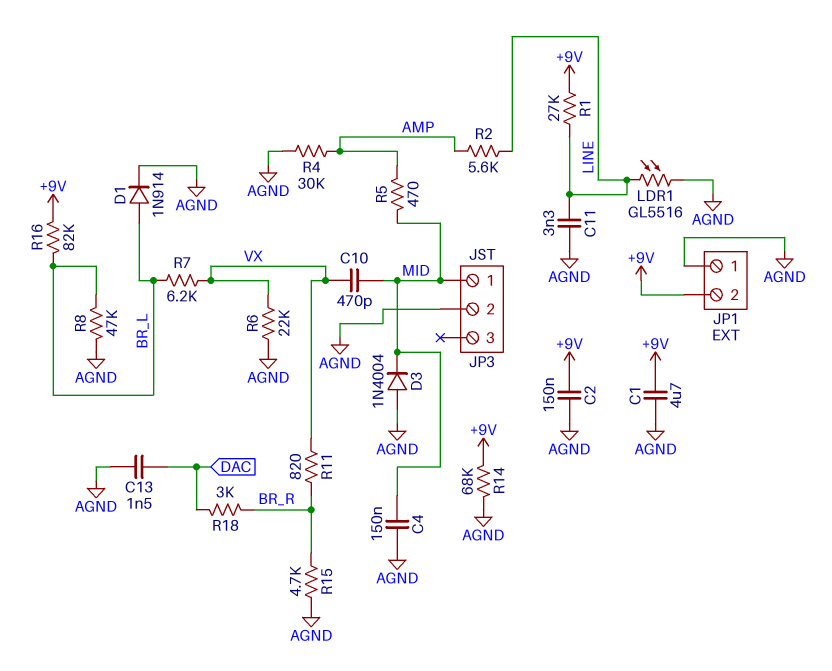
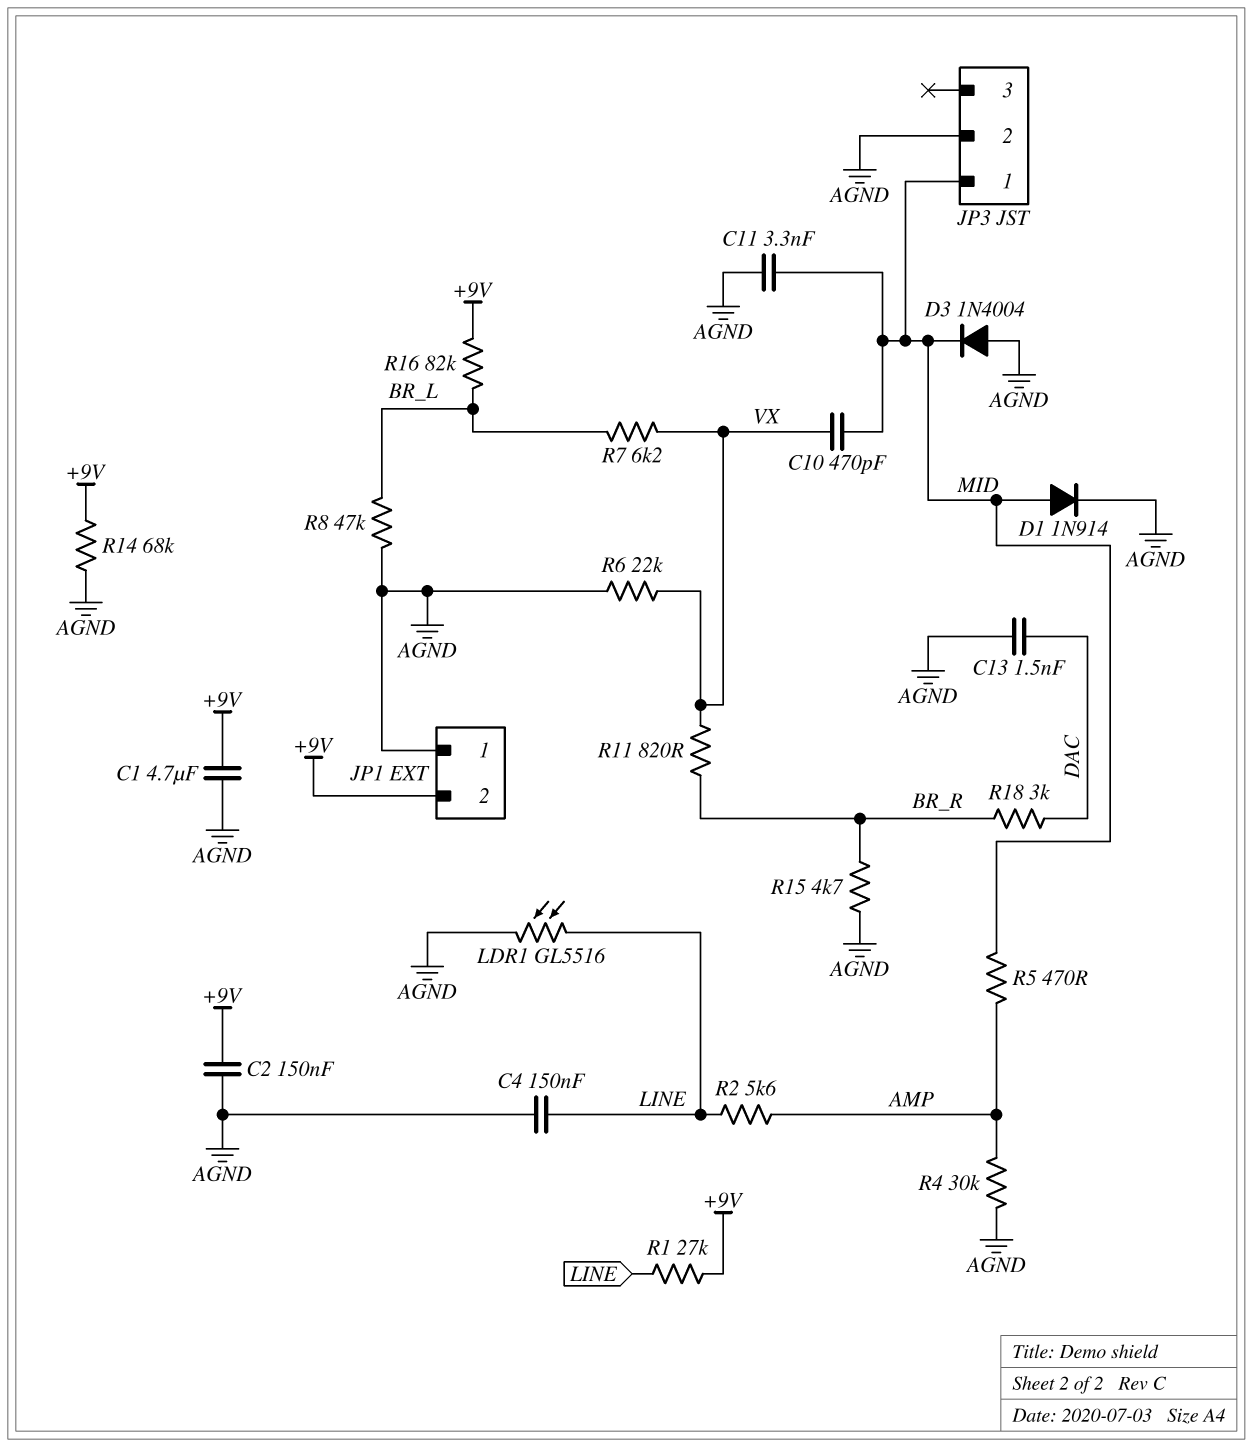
C4: 150nF (AGND, MID) -> 150nF (AGND, LINE)
C11: 3.3nF (AGND, LINE) -> 3.3nF (AGND, MID)
D1: diode 1N914 (A BR_L, K AGND) -> diode 1N914 (A MID, K AGND)

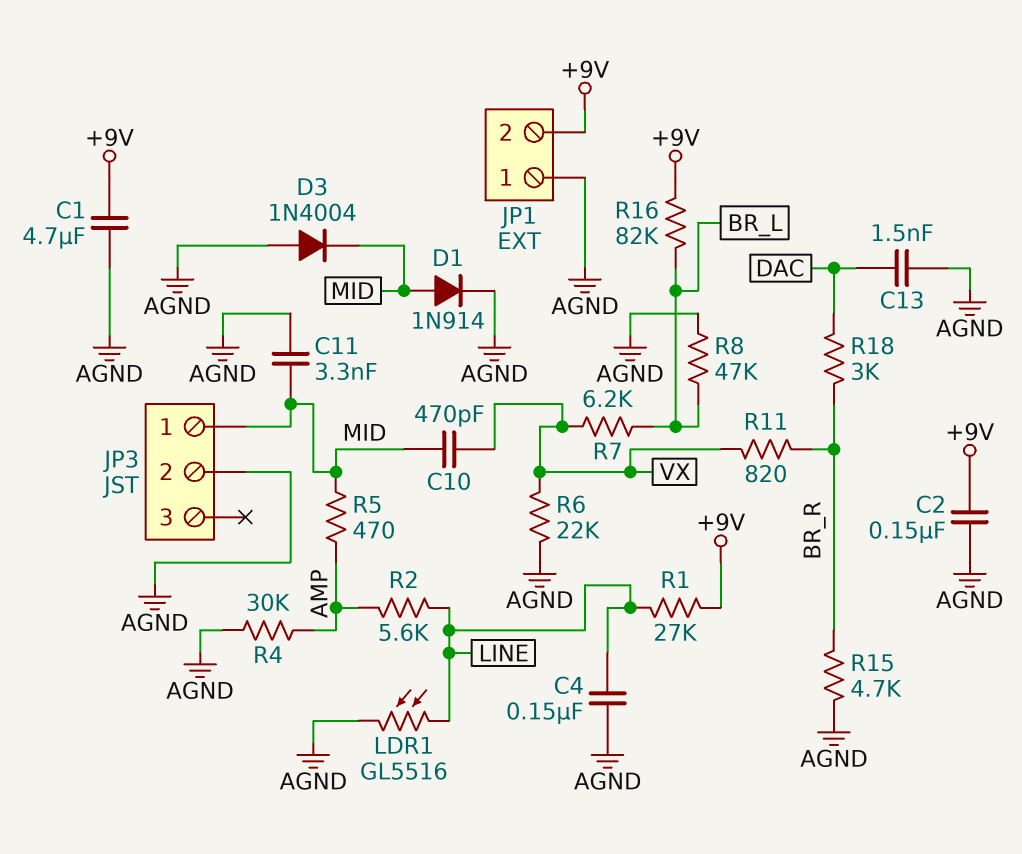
R14: 68k (+9V, AGND) -> none

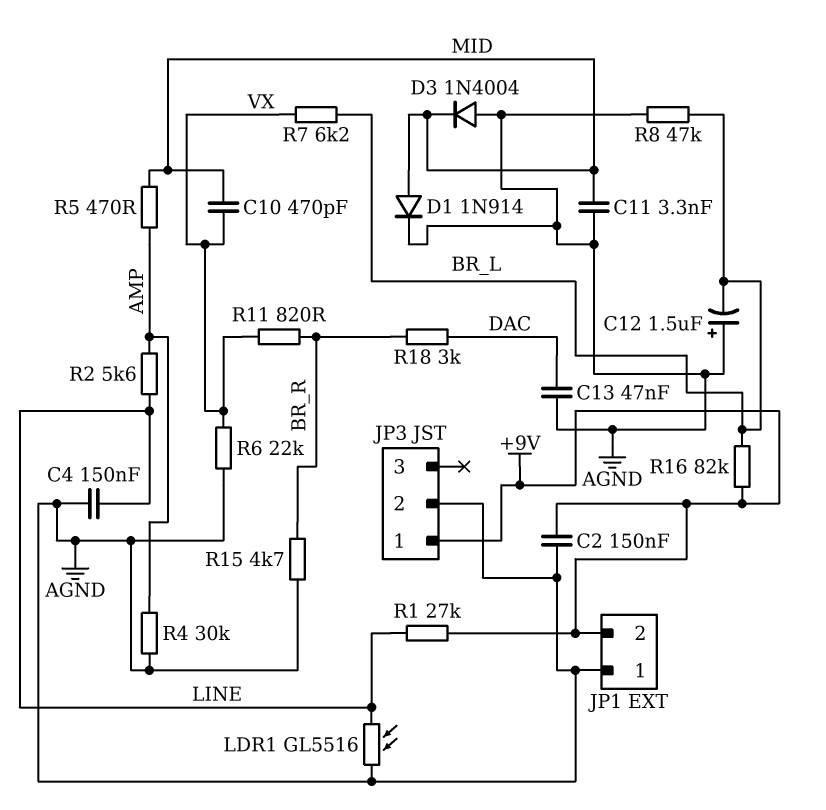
C1: 4.7uF (+9V, AGND) -> none
C12: none -> 1.5uF (plus AGND, minus BR_L)
C13: 1.5nF (AGND, DAC) -> 47nF (AGND, DAC)
JP3 pin 1: MID -> +9V

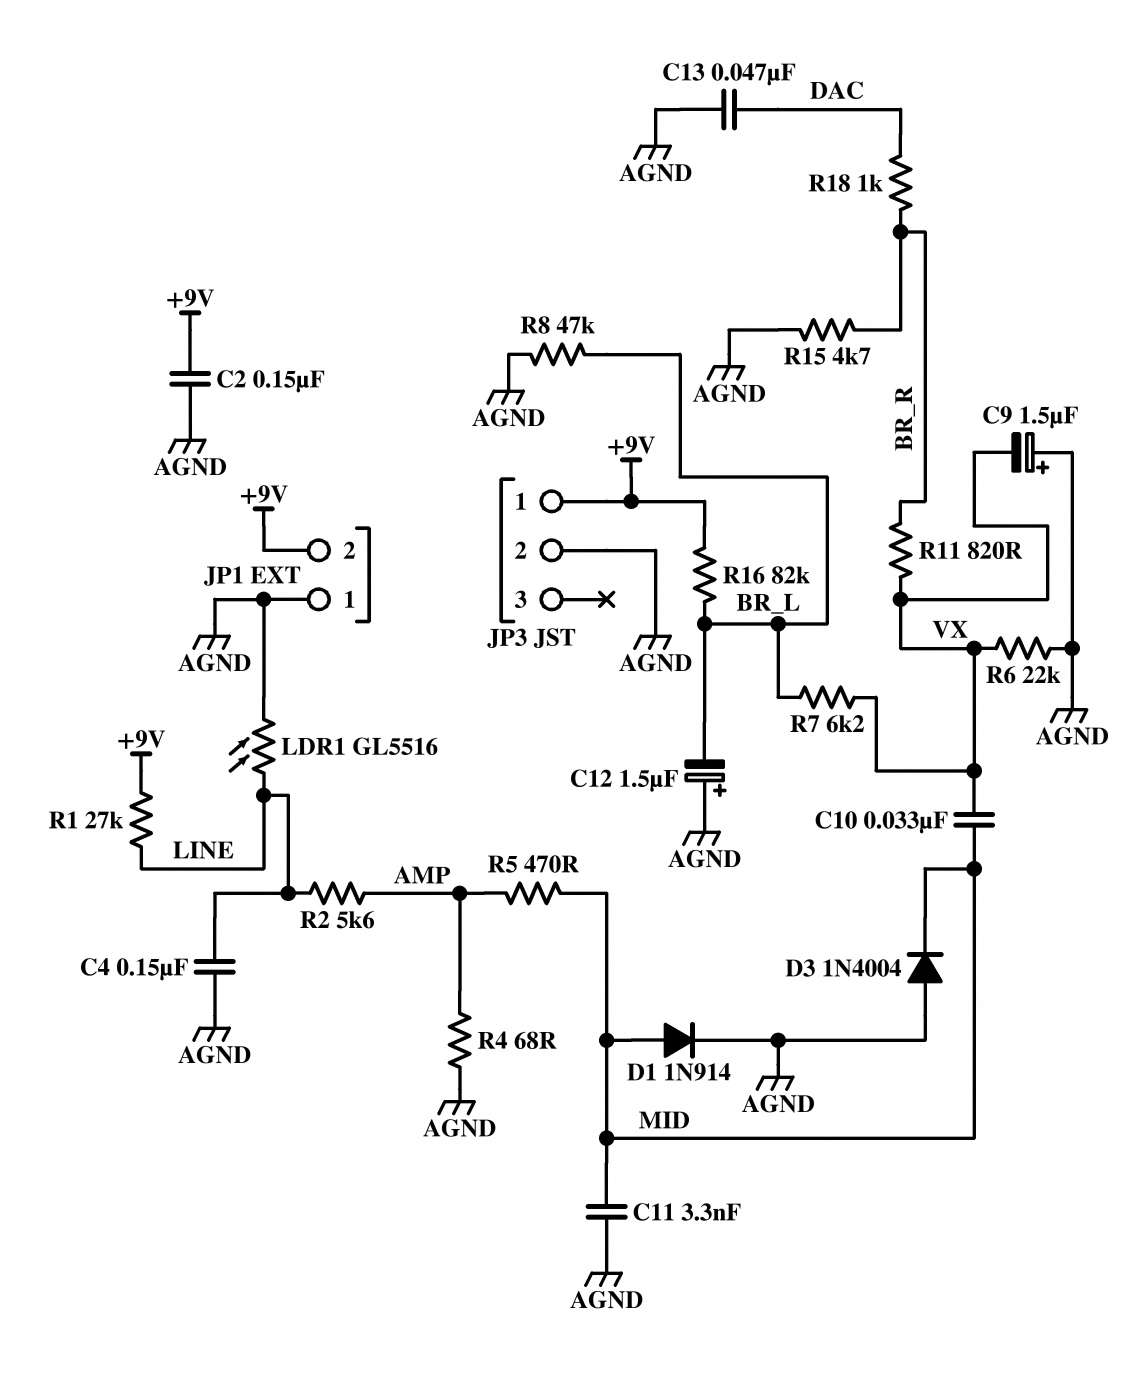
C9: none -> 1.5uF (plus AGND, minus VX)
C10: 470pF (MID, VX) -> 33nF (MID, VX)
R4: 30k (AGND, AMP) -> 68 (AGND, AMP)
R18: 3k (BR_R, DAC) -> 1k (BR_R, DAC)

